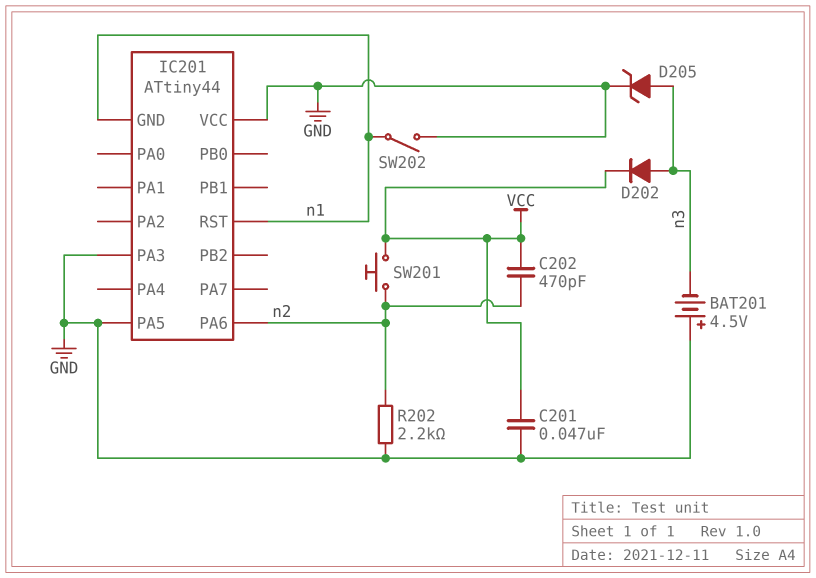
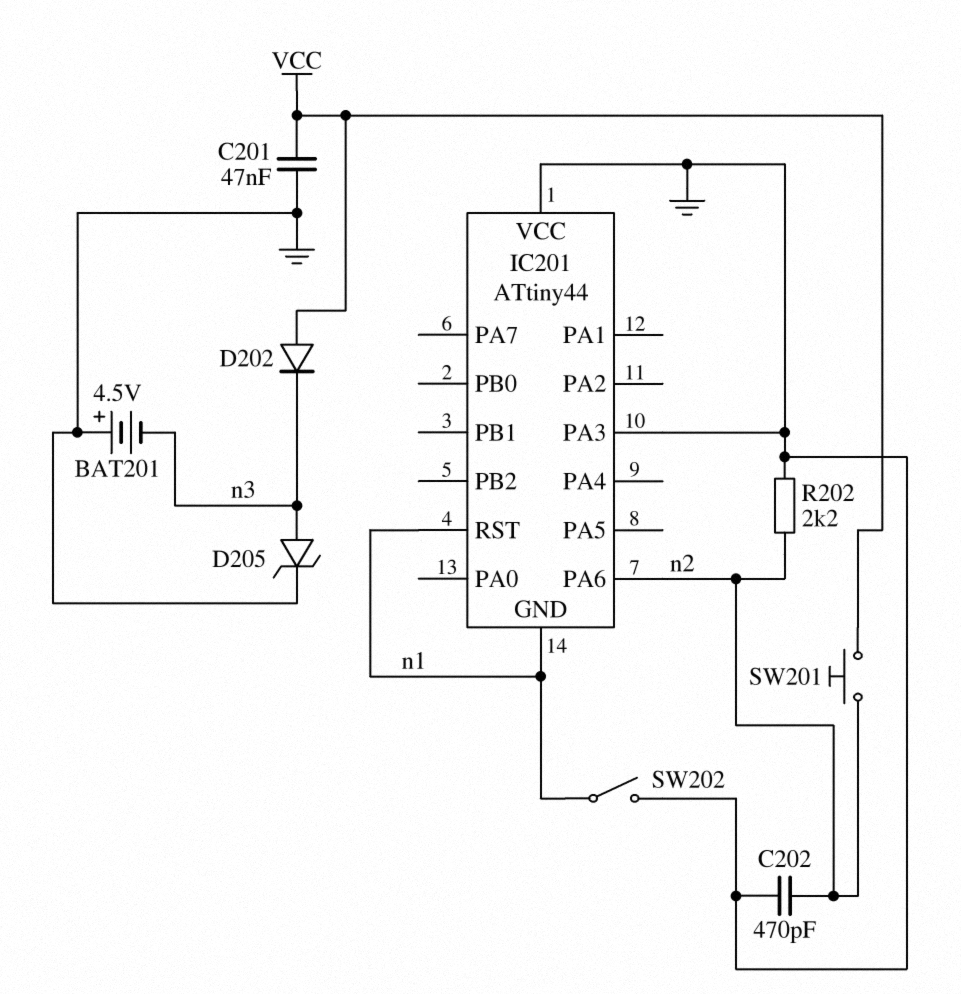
C202: 470pF (VCC, n2) -> 470pF (GND, n2)
D202: diode (A n3, K VCC) -> diode (A VCC, K n3)
IC201 pin PA5: GND -> none

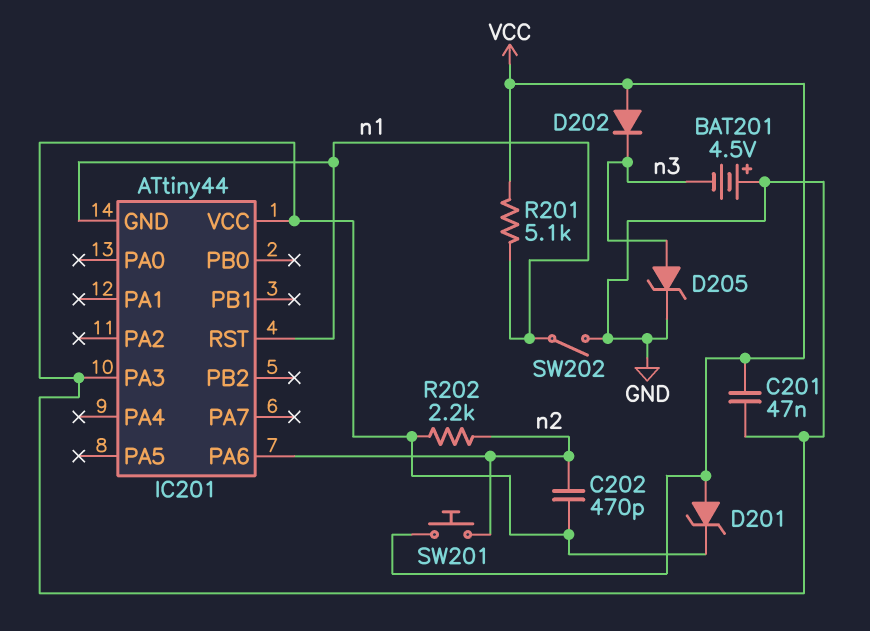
D201: none -> zener (A VCC, K GND)
R201: none -> 5.1k (VCC, n1)

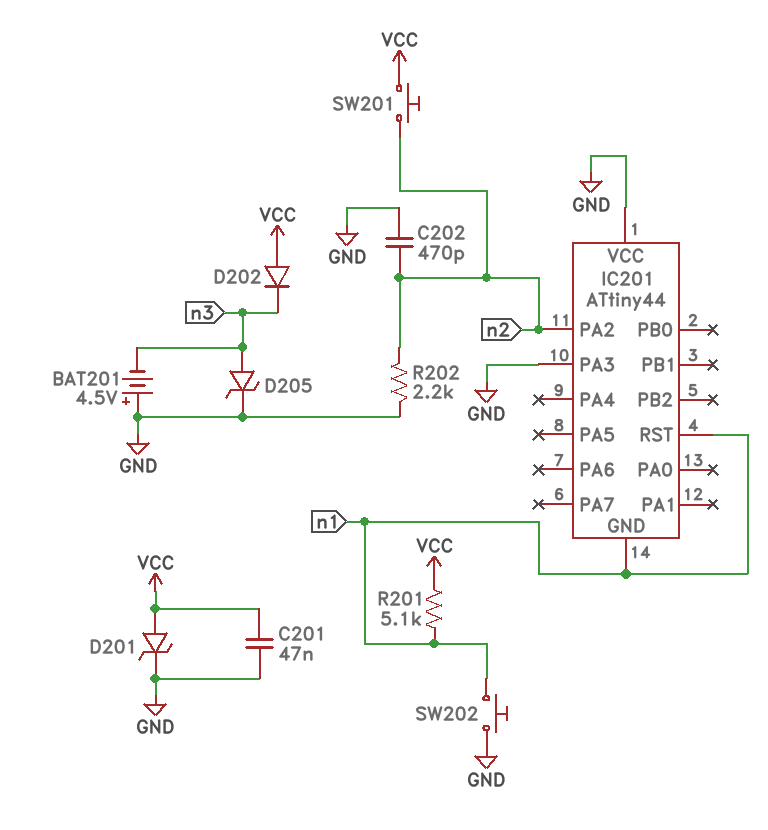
IC201 pin PA2: none -> n2
IC201 pin PA6: n2 -> none
SW202: switch (GND, n1) -> button (GND, n1)

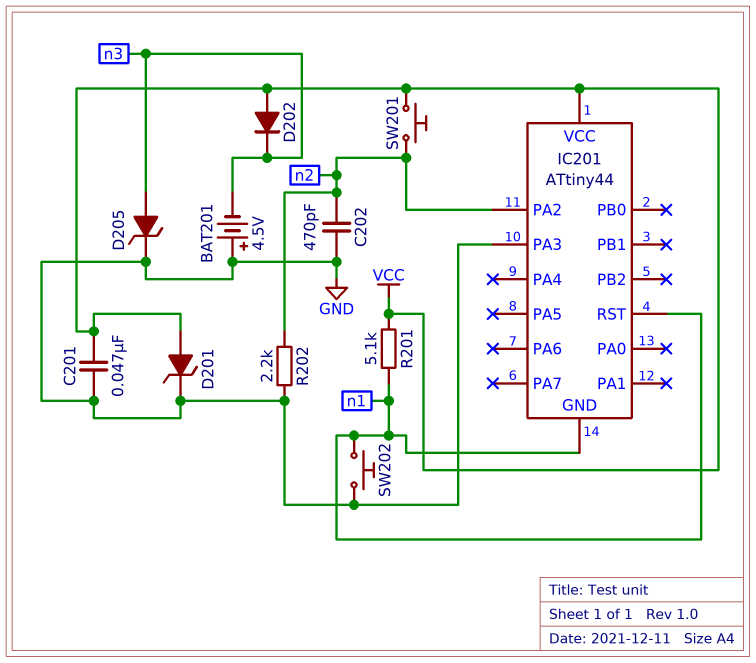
IC201 pin VCC: GND -> VCC

